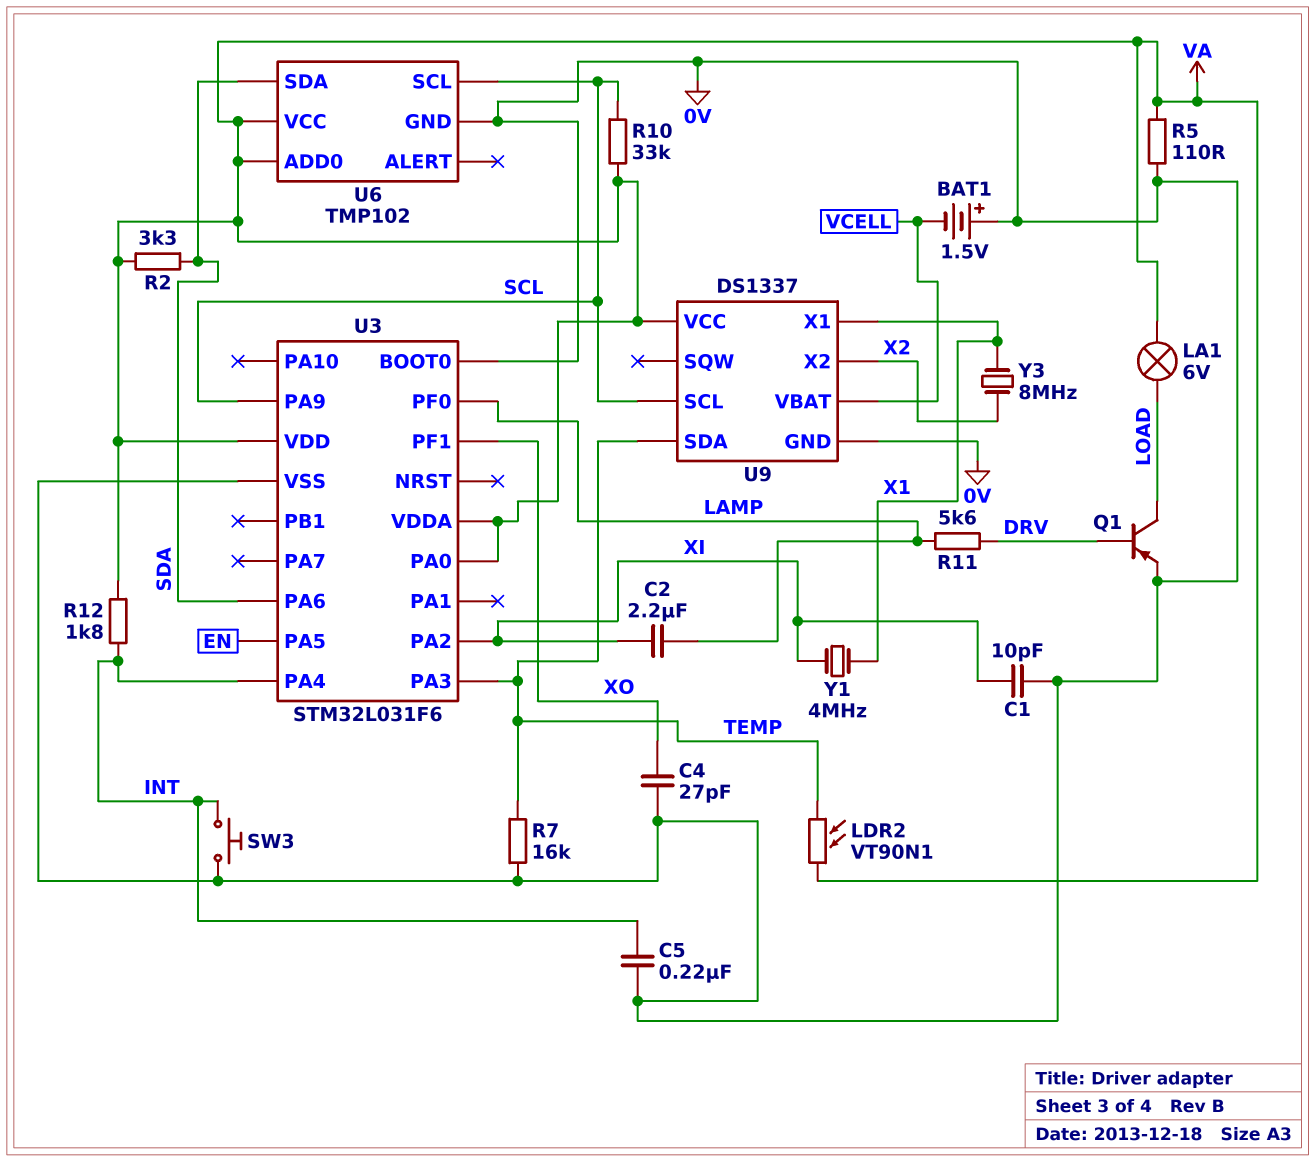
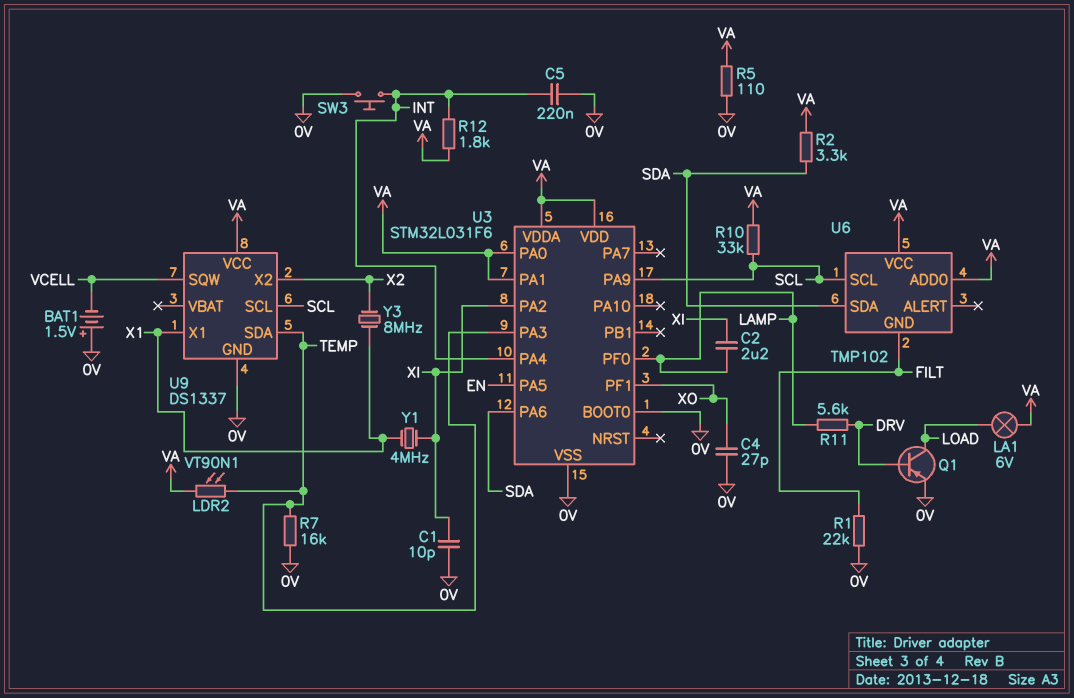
R1: none -> 22k (0V, FILT)
U3 pin PA1: none -> VA
U6 pin GND: 0V -> FILT
U9 pin SQW: none -> VCELL
U9 pin VBAT: VCELL -> none

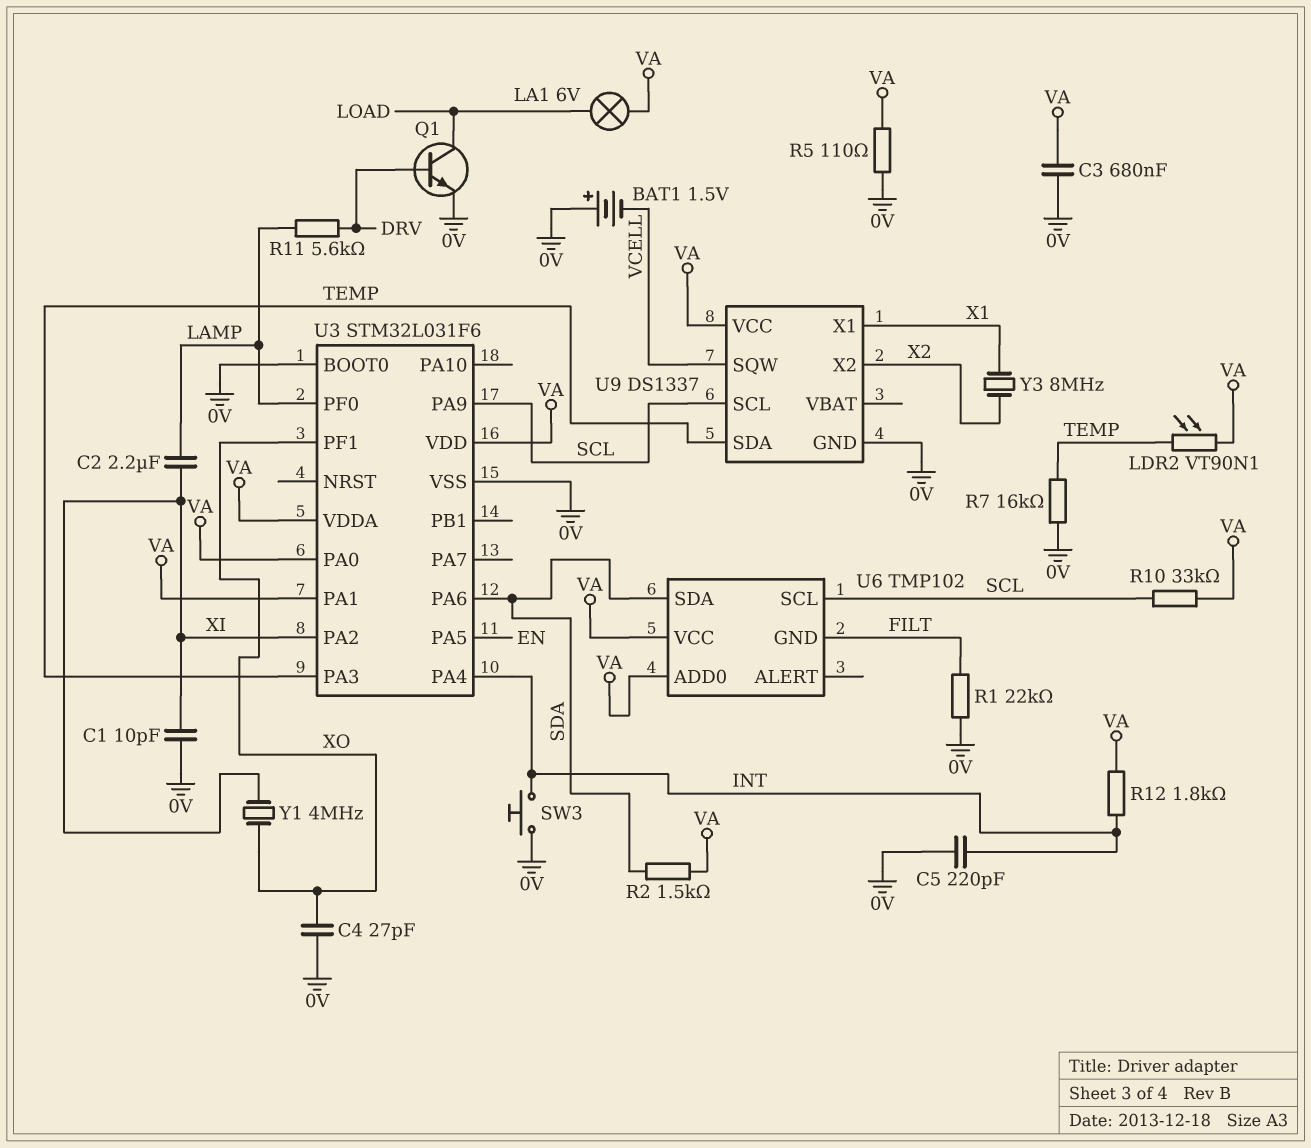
C3: none -> 680nF (0V, VA)
C5: 220nF (0V, INT) -> 220pF (0V, INT)
Q1: PNP (B DRV, C LOAD, E 0V) -> NPN (B DRV, C LOAD, E 0V)
R2: 3.3k (SDA, VA) -> 1.5k (SDA, VA)
Y1: 4MHz (X1, XI) -> 4MHz (XI, XO)

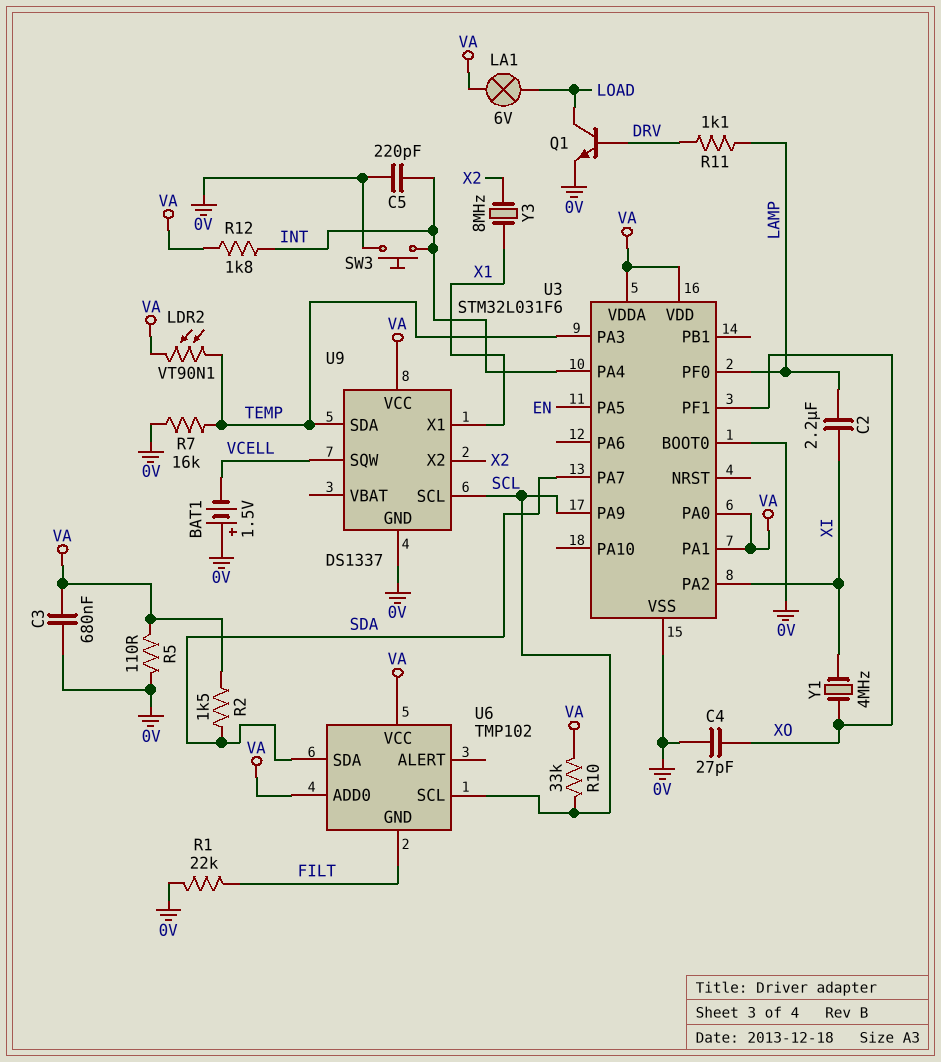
C1: 10pF (0V, XI) -> none
R11: 5.6k (DRV, LAMP) -> 1.1k (DRV, LAMP)
U3 pin PA6: SDA -> none
U3 pin PA7: none -> SDA

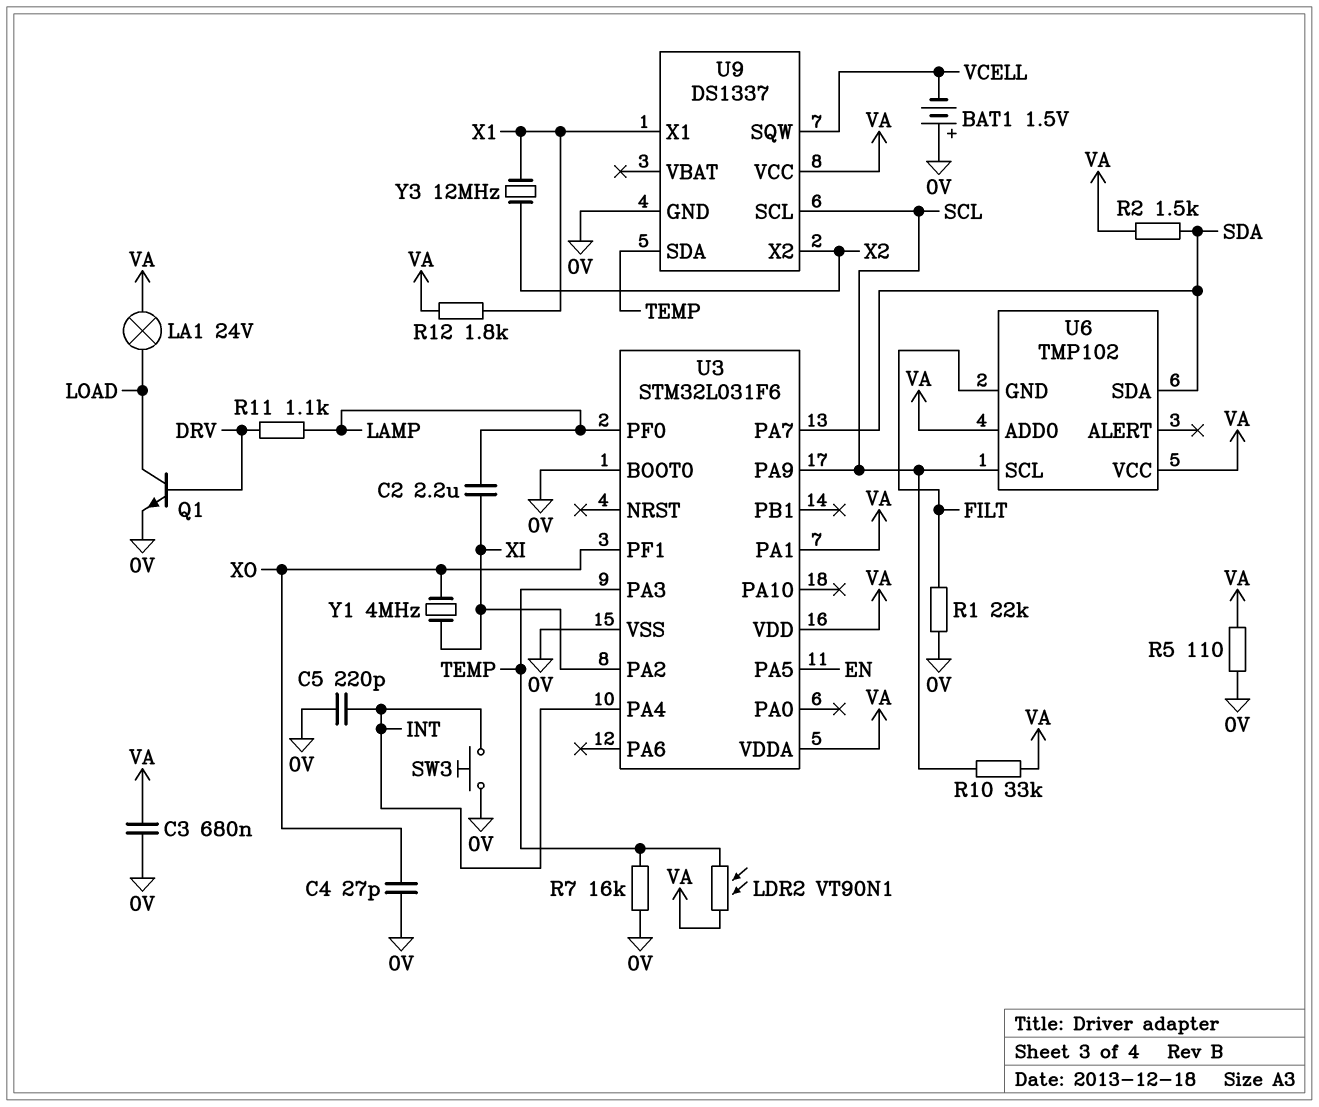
LA1: lamp 6V (LOAD, VA) -> lamp 24V (LOAD, VA)
R12: 1.8k (INT, VA) -> 1.8k (VA, X1)
U3 pin PA0: VA -> none
Y3: 8MHz (X1, X2) -> 12MHz (X1, X2)

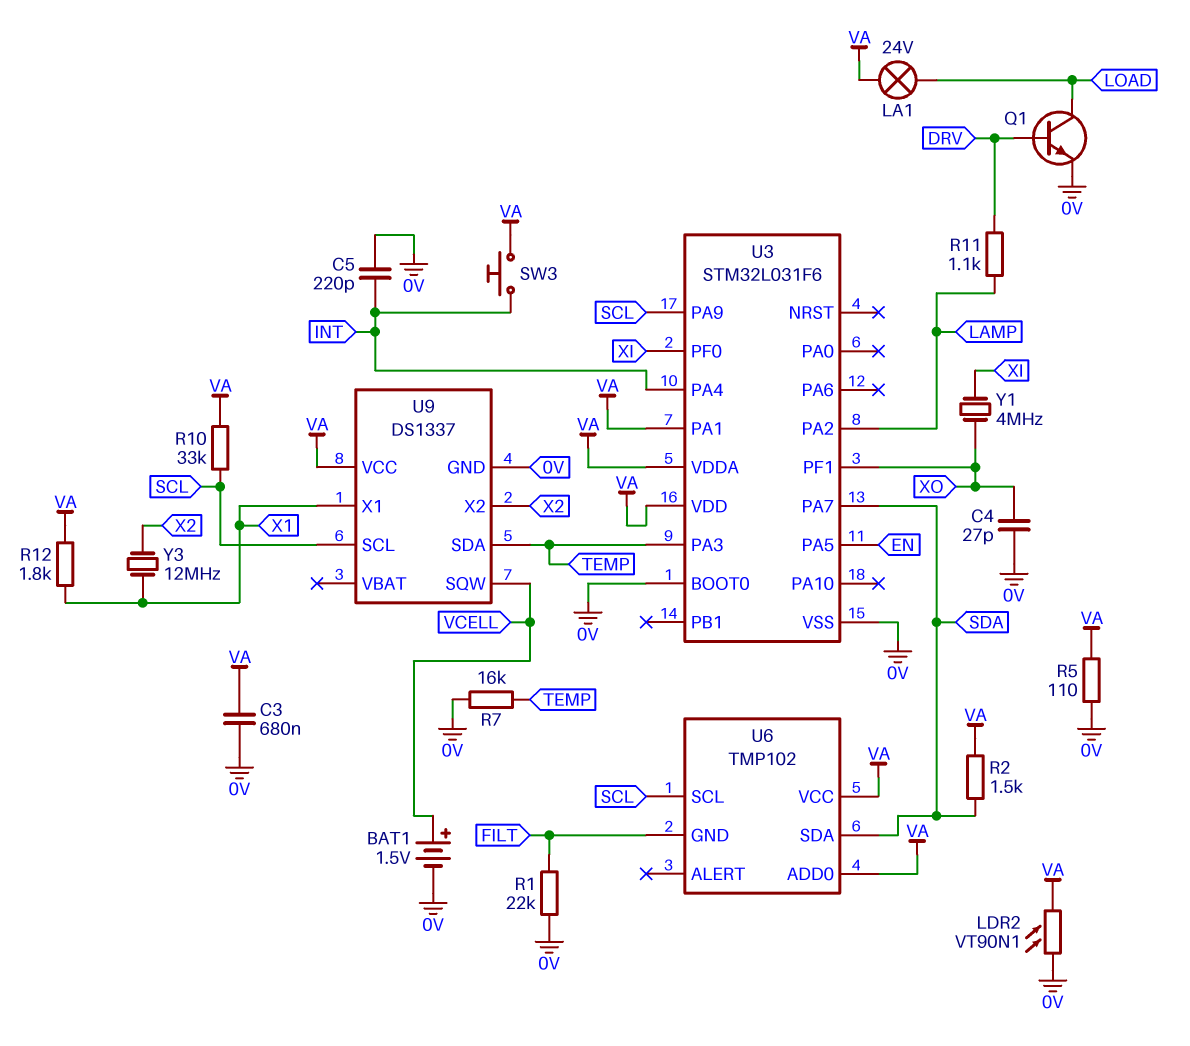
BAT1: 1.5V (plus 0V, minus VCELL) -> 1.5V (plus VCELL, minus 0V)
C2: 2.2uF (LAMP, XI) -> none
LDR2: VT90N1 (TEMP, VA) -> VT90N1 (0V, VA)
SW3: button (0V, INT) -> button (INT, VA)
U3 pin PA2: XI -> LAMP
U3 pin PF0: LAMP -> XI

